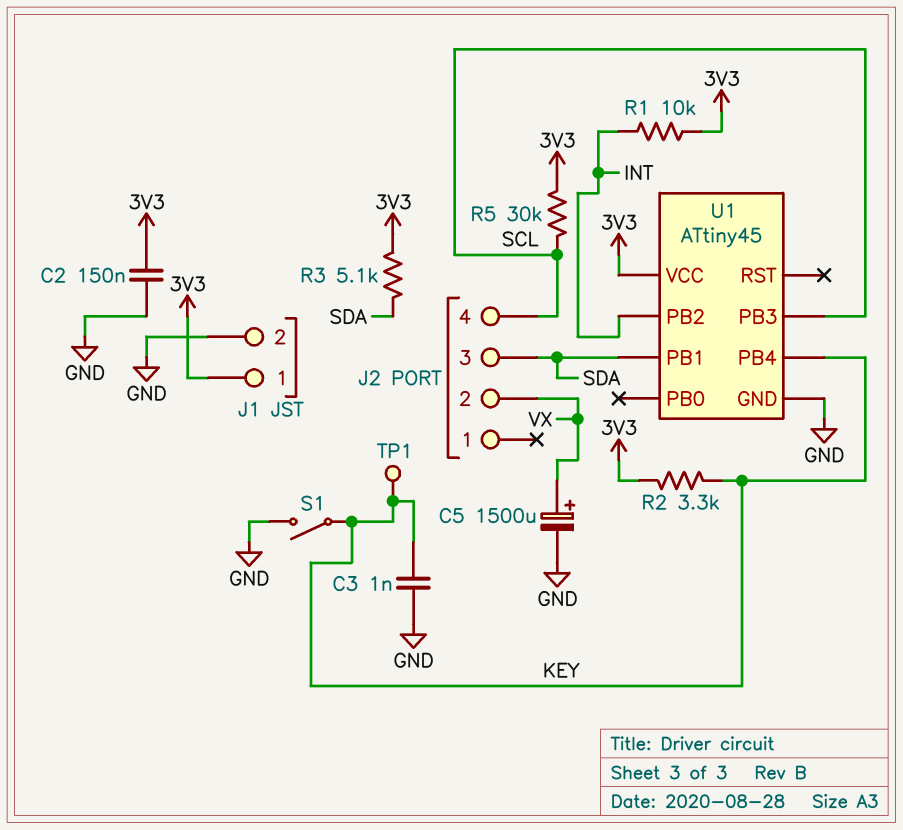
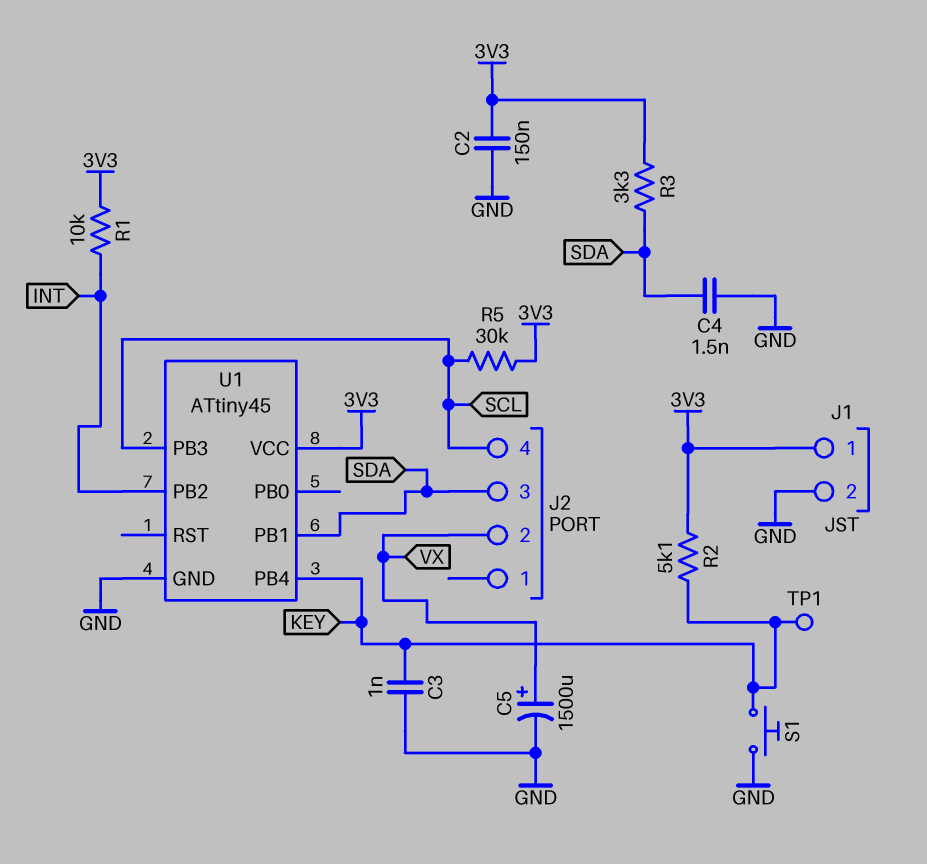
C4: none -> 1.5nF (GND, SDA)
R2: 3.3k (3V3, KEY) -> 5.1k (3V3, KEY)
R3: 5.1k (3V3, SDA) -> 3.3k (3V3, SDA)
S1: switch (GND, KEY) -> button (GND, KEY)

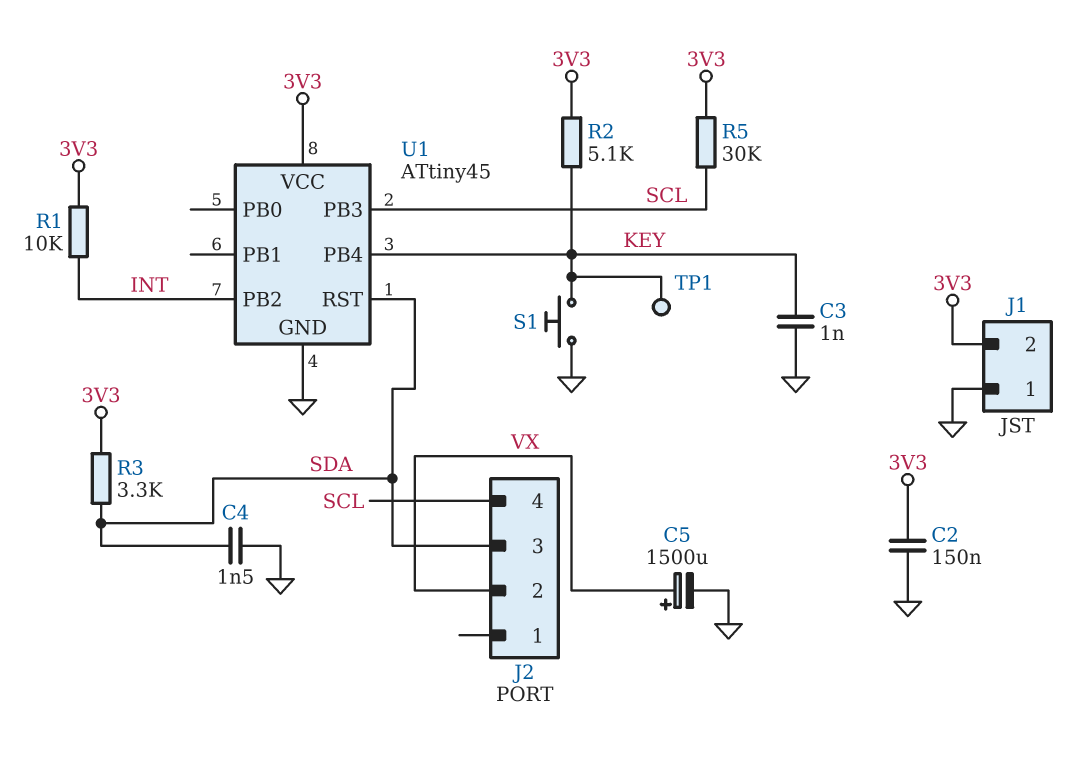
J1 pin 1: 3V3 -> GND
J1 pin 2: GND -> 3V3
U1 pin PB1: SDA -> none
U1 pin RST: none -> SDA

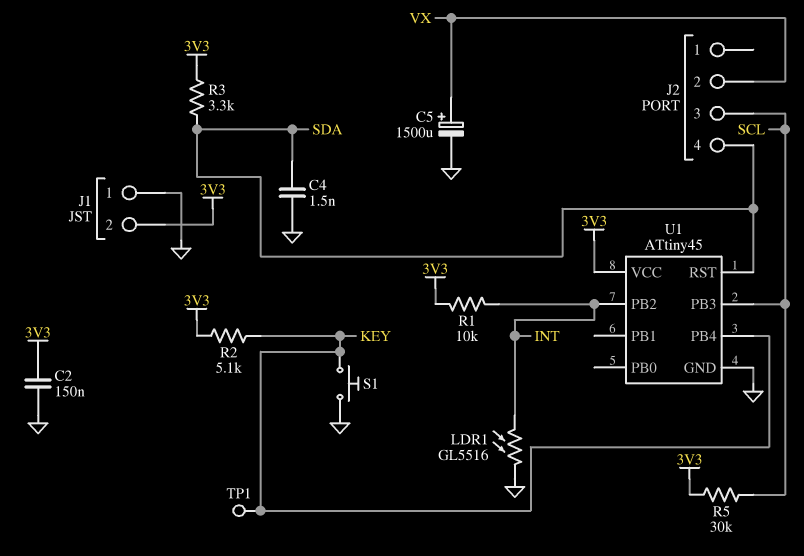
C3: 1nF (GND, KEY) -> none
J2 pin 3: SDA -> SCL
J2 pin 4: SCL -> SDA
LDR1: none -> GL5516 (GND, INT)

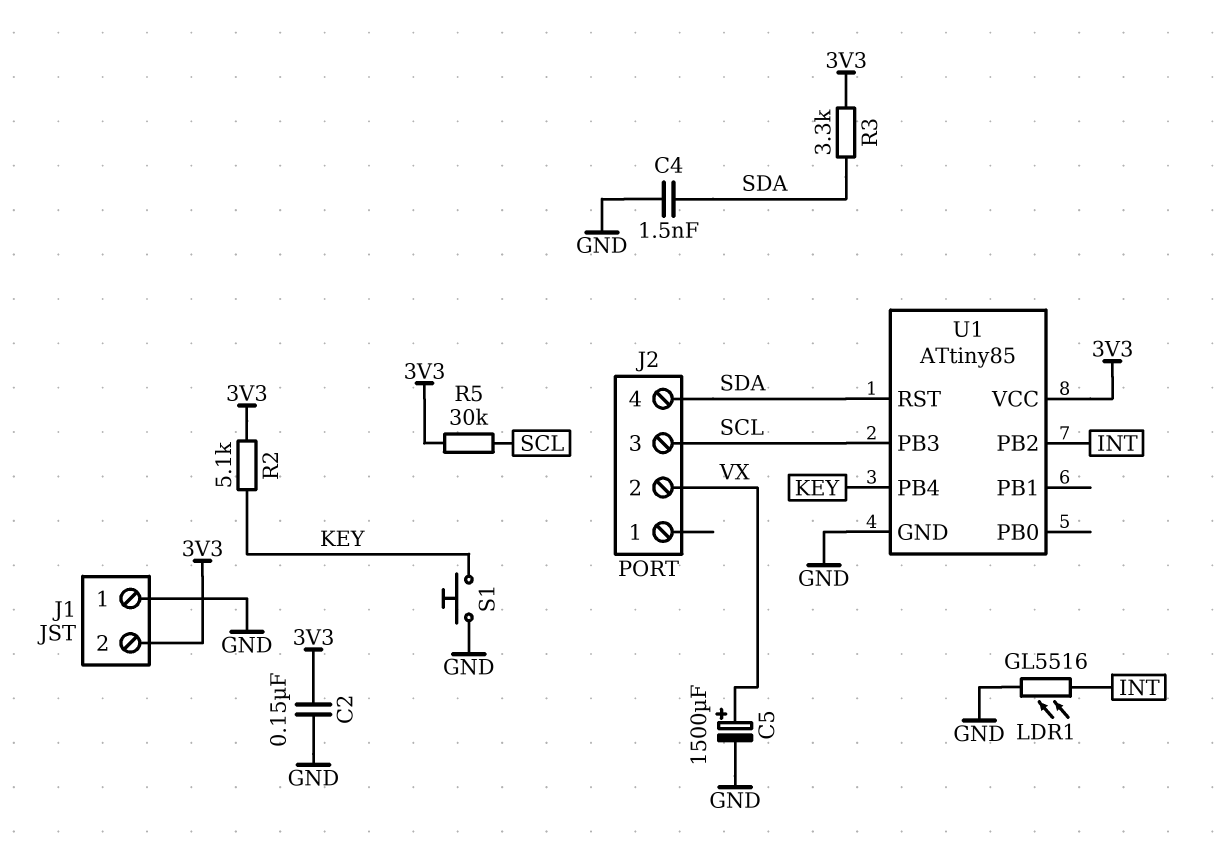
R1: 10k (3V3, INT) -> none
TP1: test point (KEY) -> none
U1: ATtiny45 -> ATtiny85

